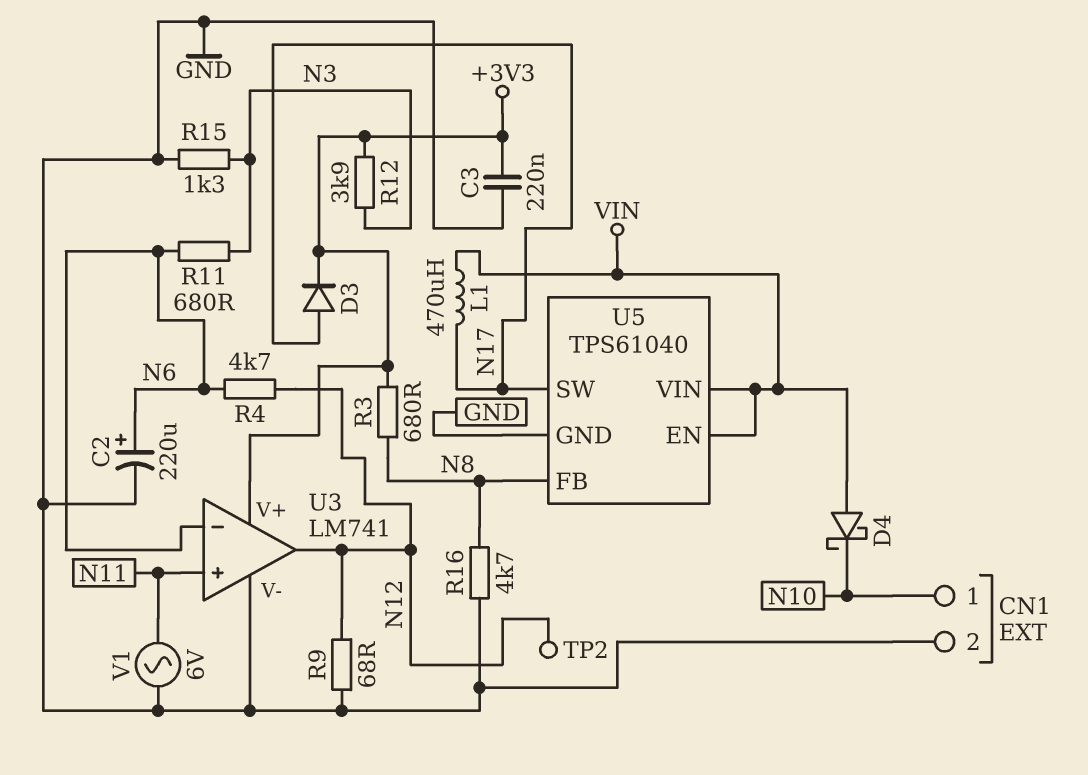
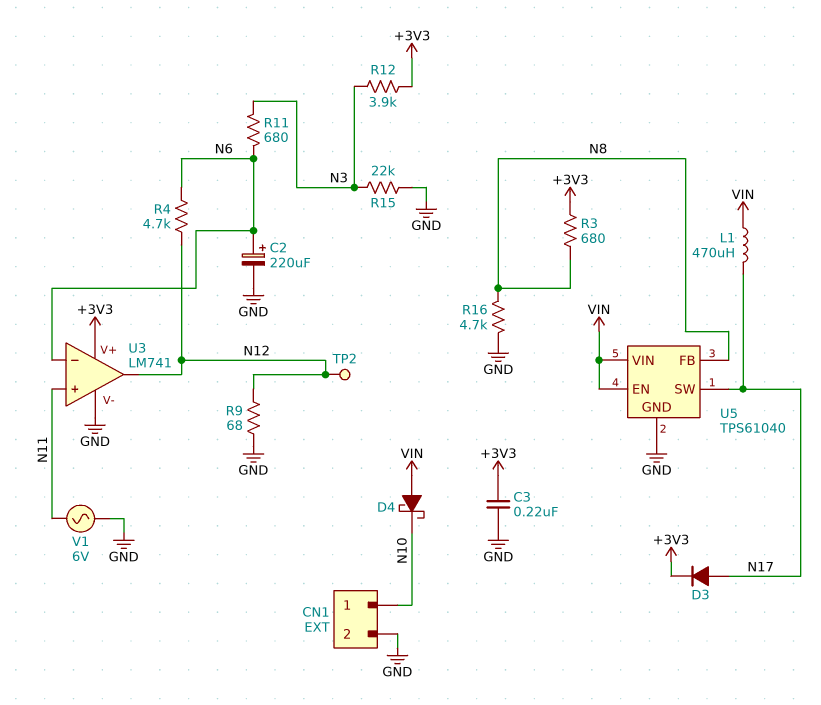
R15: 1.3k (GND, N3) -> 22k (GND, N3)

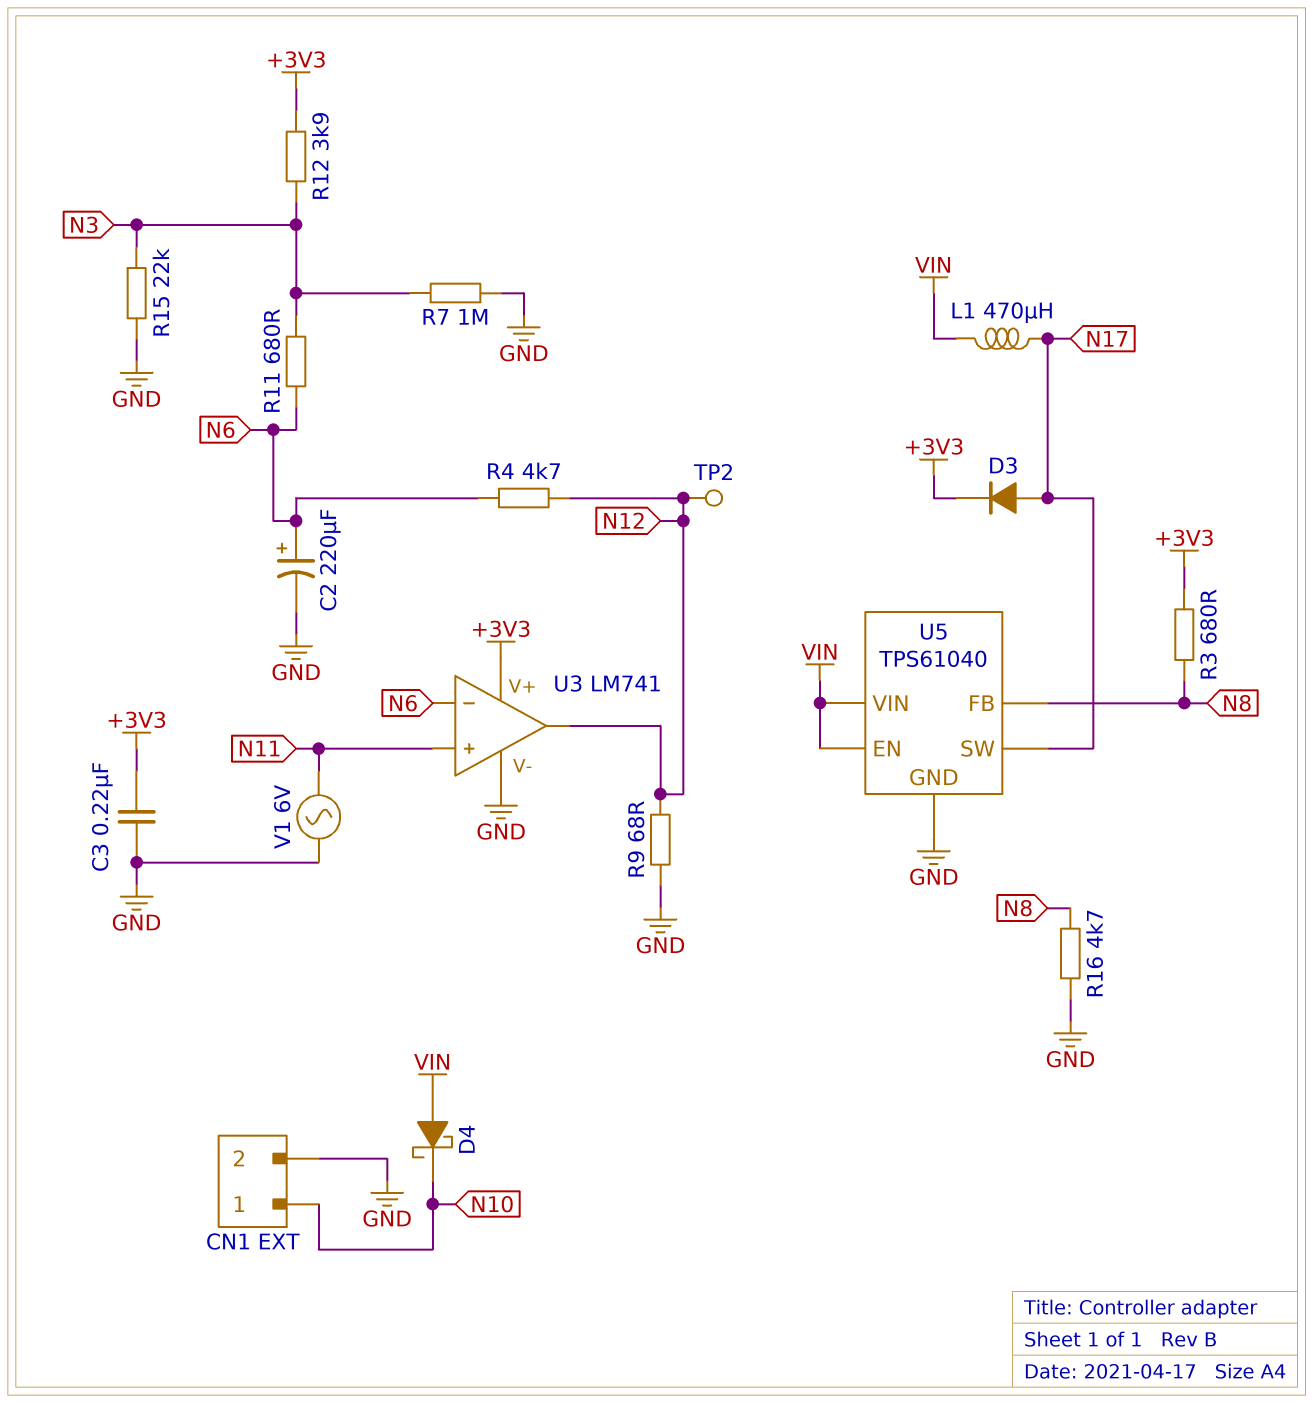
R7: none -> 1M (GND, N3)

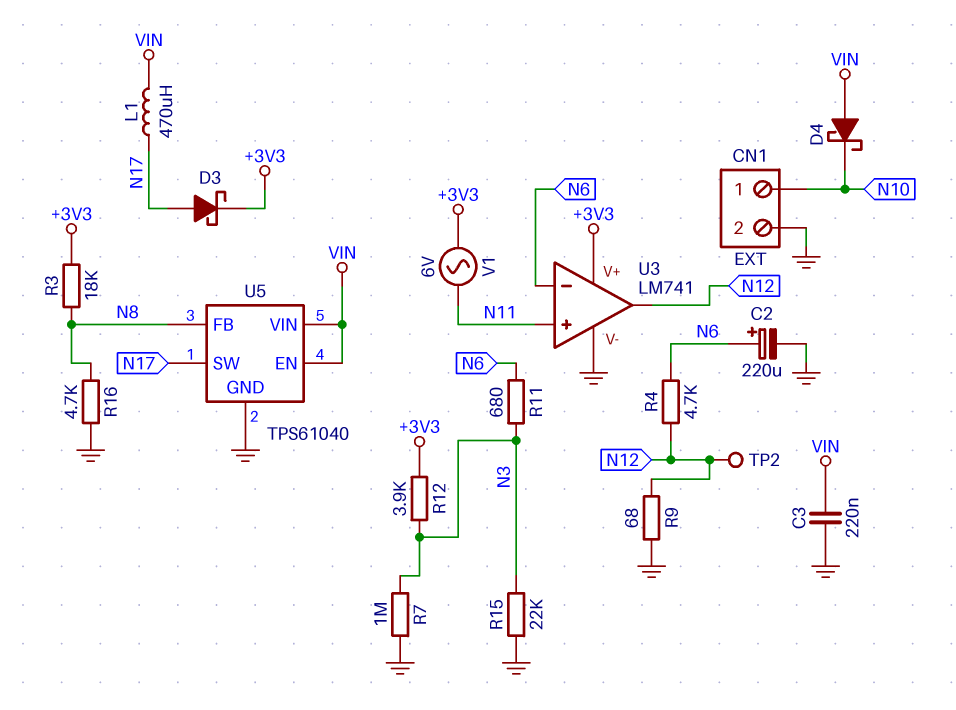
C3: 220nF (+3V3, GND) -> 220nF (GND, VIN)
D3: diode (A N17, K +3V3) -> schottky (A N17, K +3V3)
R3: 680 (+3V3, N8) -> 18k (+3V3, N8)
V1: AC 6V (GND, N11) -> AC 6V (+3V3, N11)

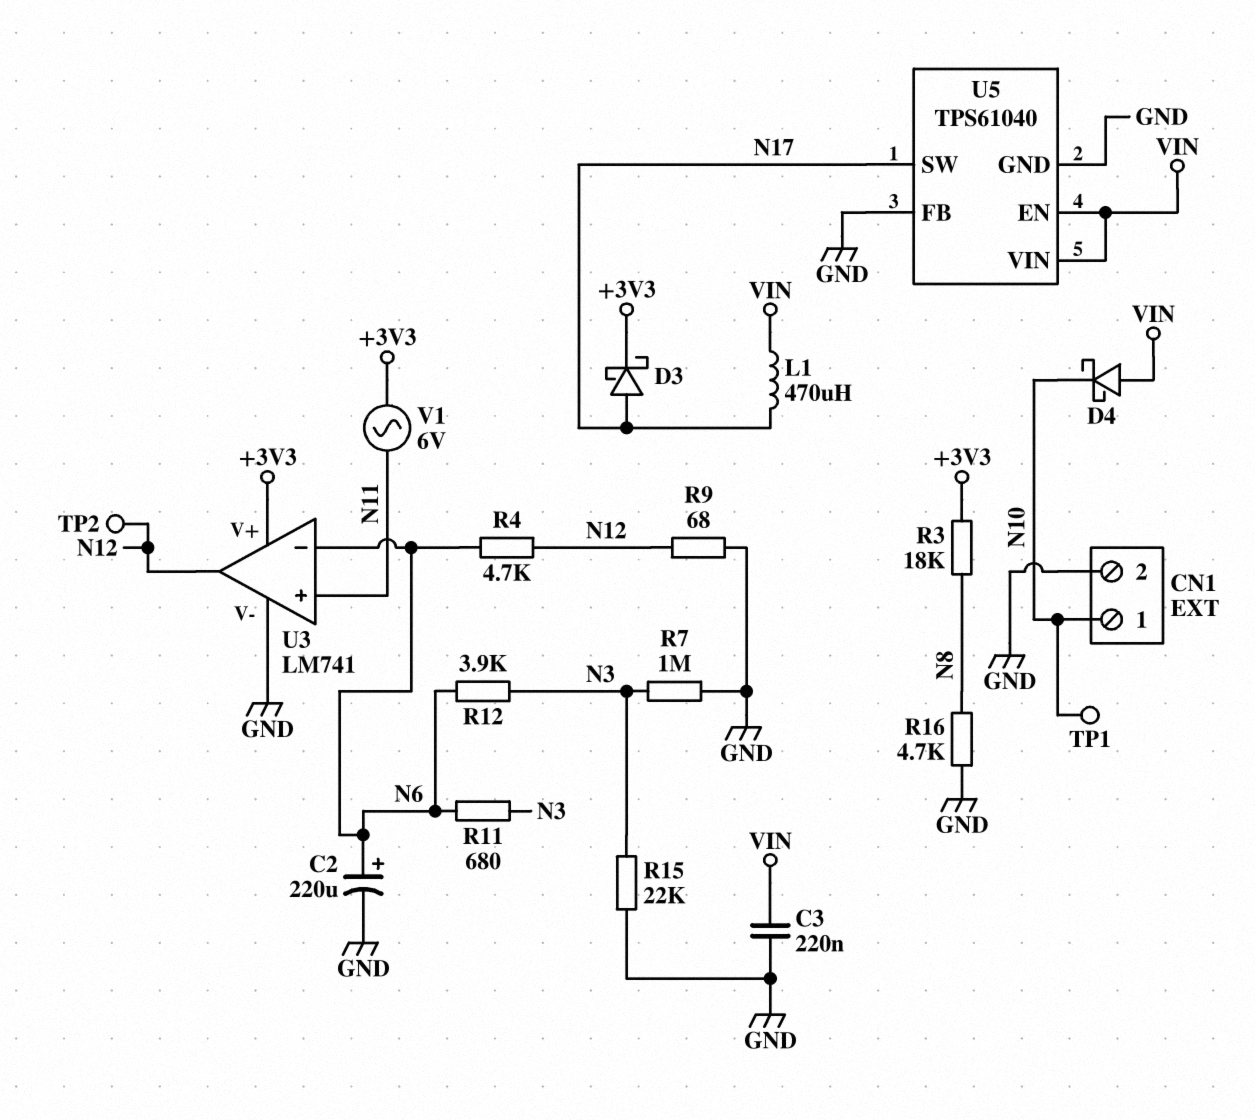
R12: 3.9k (+3V3, N3) -> 3.9k (N3, N6)
TP1: none -> test point (N10)
U5 pin FB: N8 -> GND

